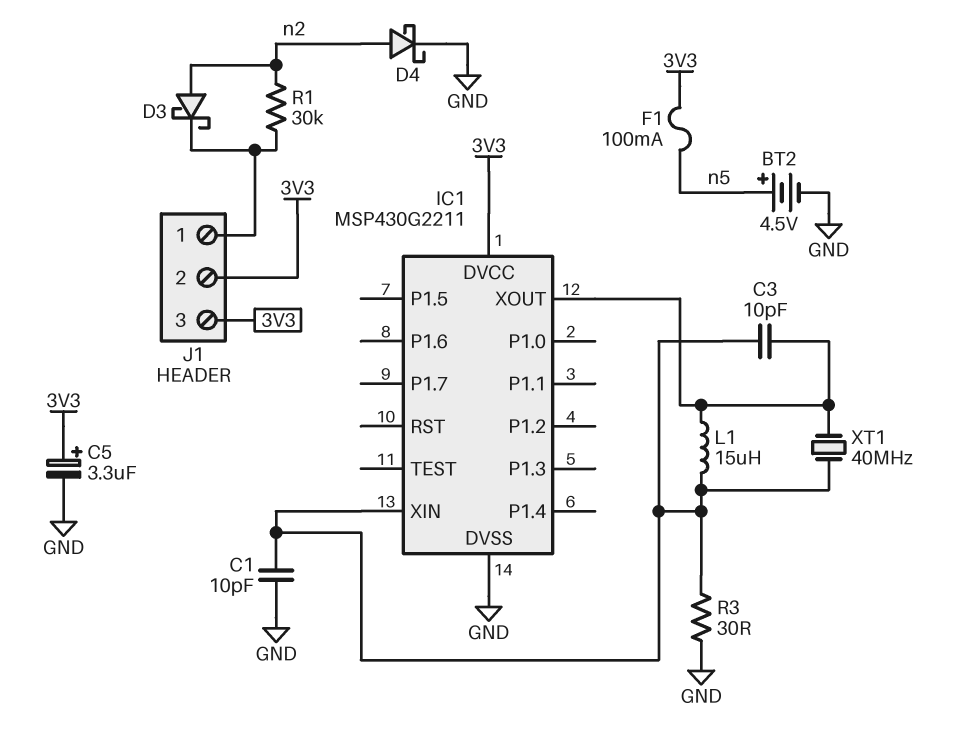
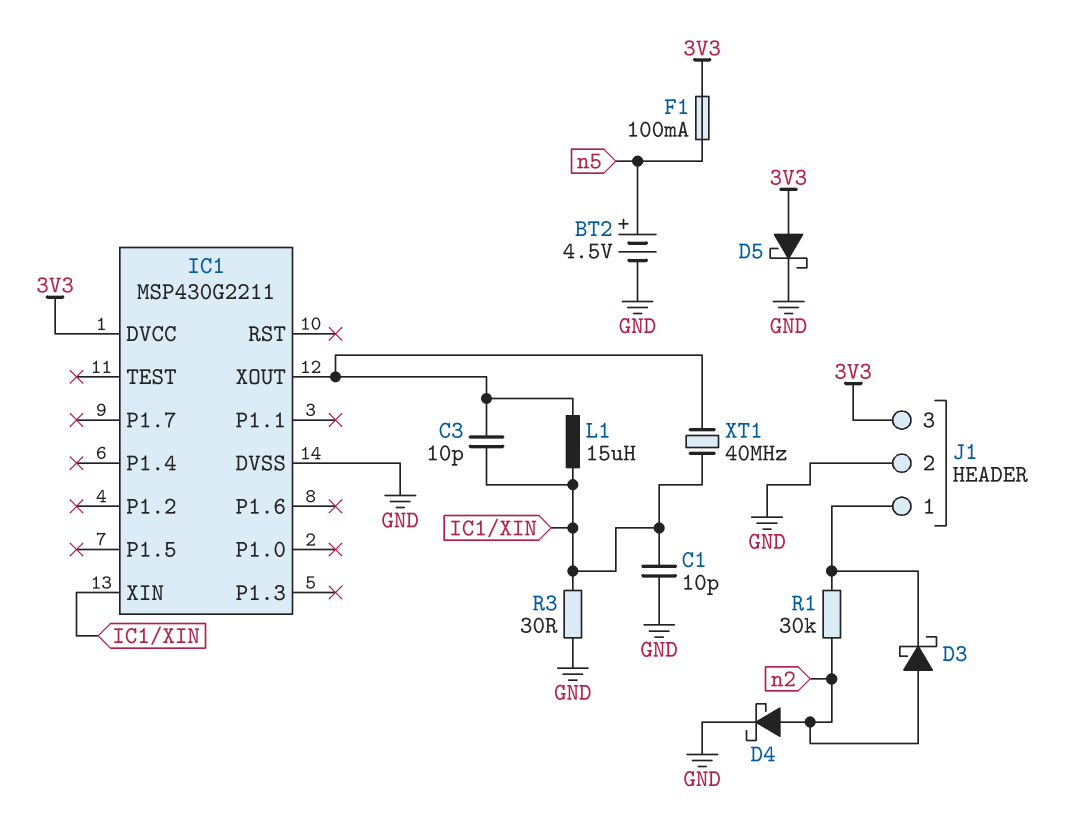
C5: 3.3uF (plus 3V3, minus GND) -> none
D5: none -> schottky (A 3V3, K GND)
J1 pin 2: 3V3 -> GND

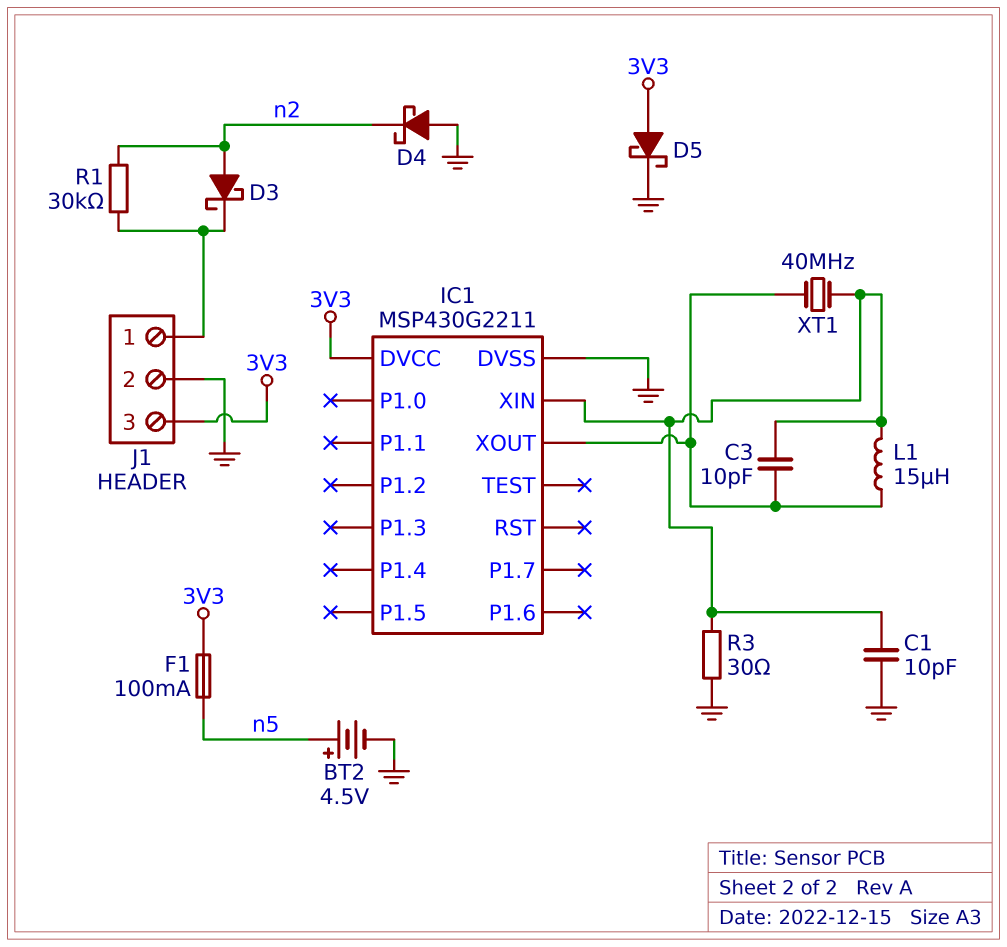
D4: schottky (A n2, K GND) -> schottky (A GND, K n2)

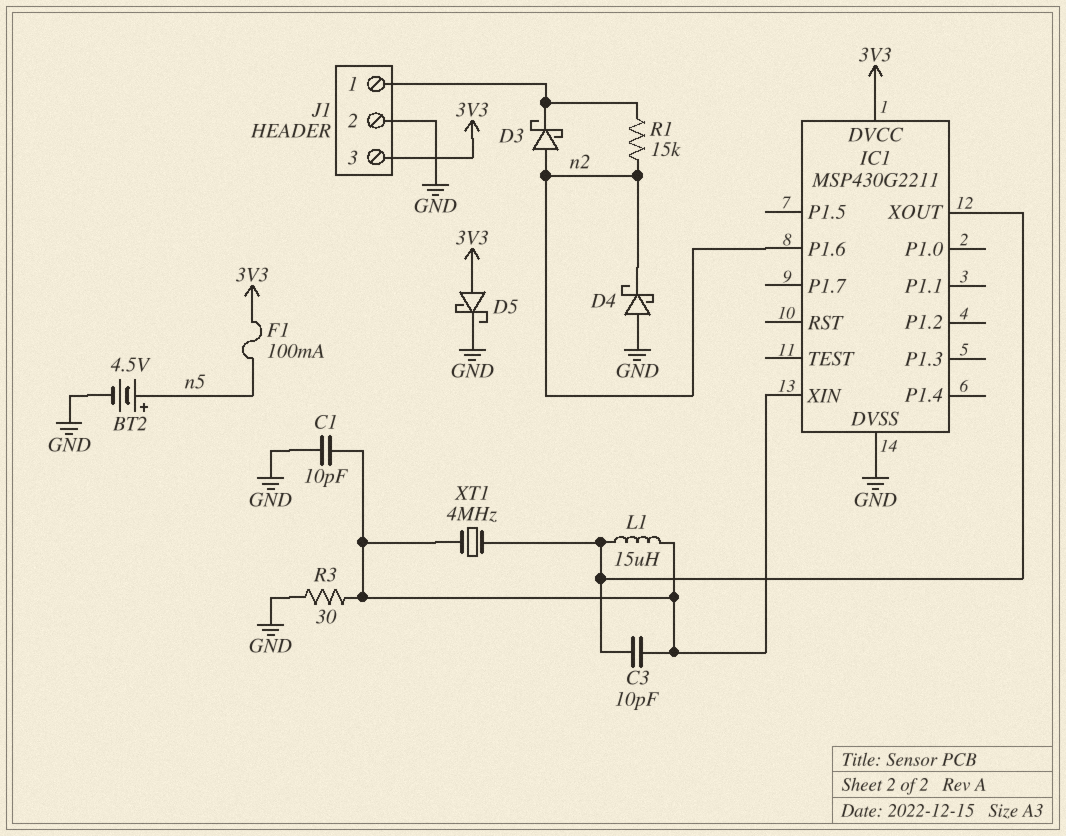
IC1 pin P1.6: none -> n2
R1: 30k (J1/1, n2) -> 15k (J1/1, n2)
XT1: 40MHz (IC1/XIN, IC1/XOUT) -> 4MHz (IC1/XIN, IC1/XOUT)

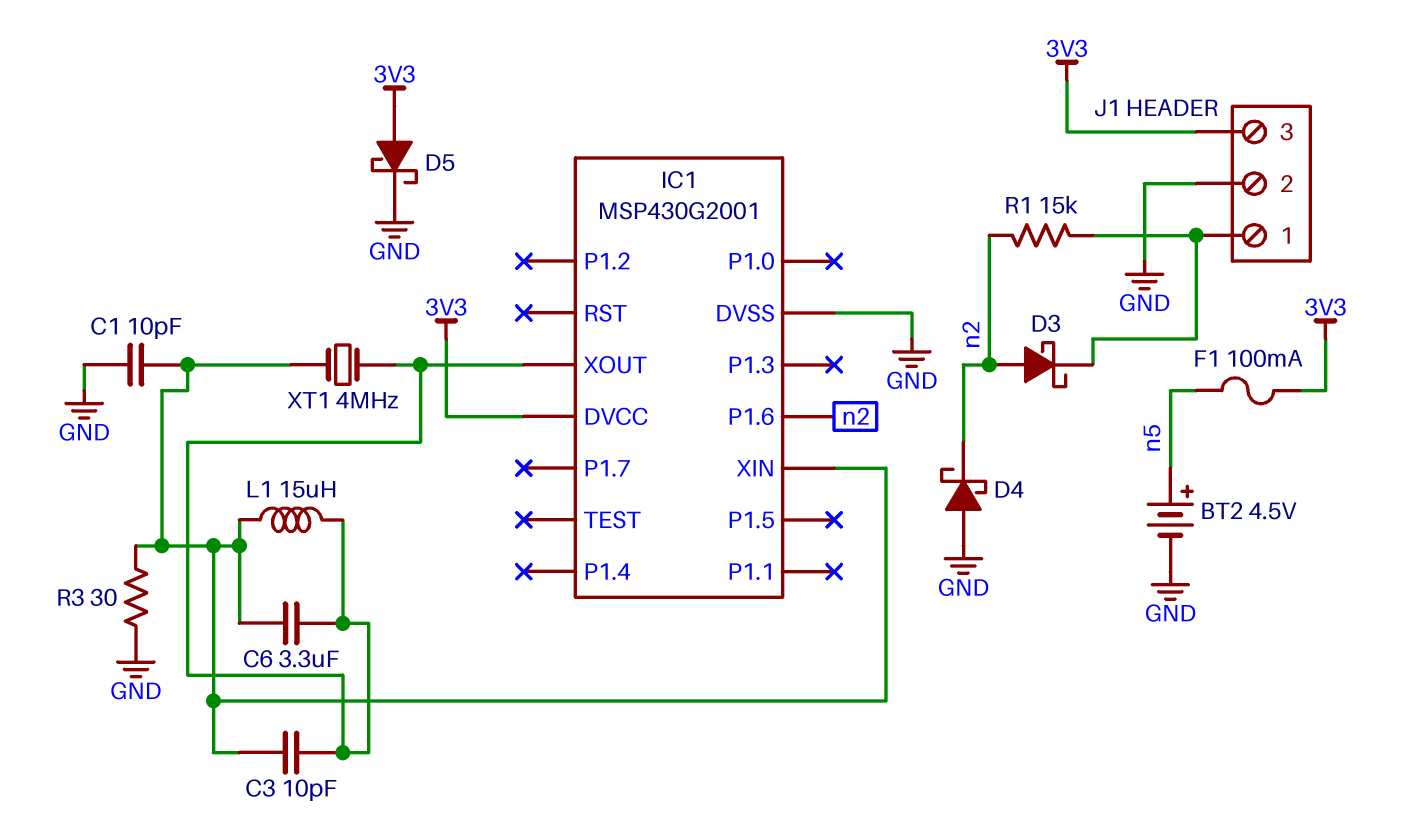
C6: none -> 3.3uF (IC1/XIN, IC1/XOUT)
IC1: MSP430G2211 -> MSP430G2001

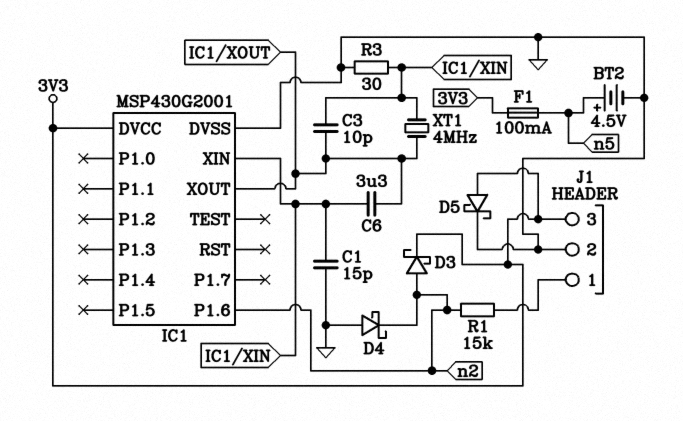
C1: 10pF (GND, IC1/XIN) -> 15pF (GND, IC1/XIN)
D3: schottky (A n2, K J1/1) -> schottky (A n2, K 3V3)
L1: 15uH (IC1/XIN, IC1/XOUT) -> none

